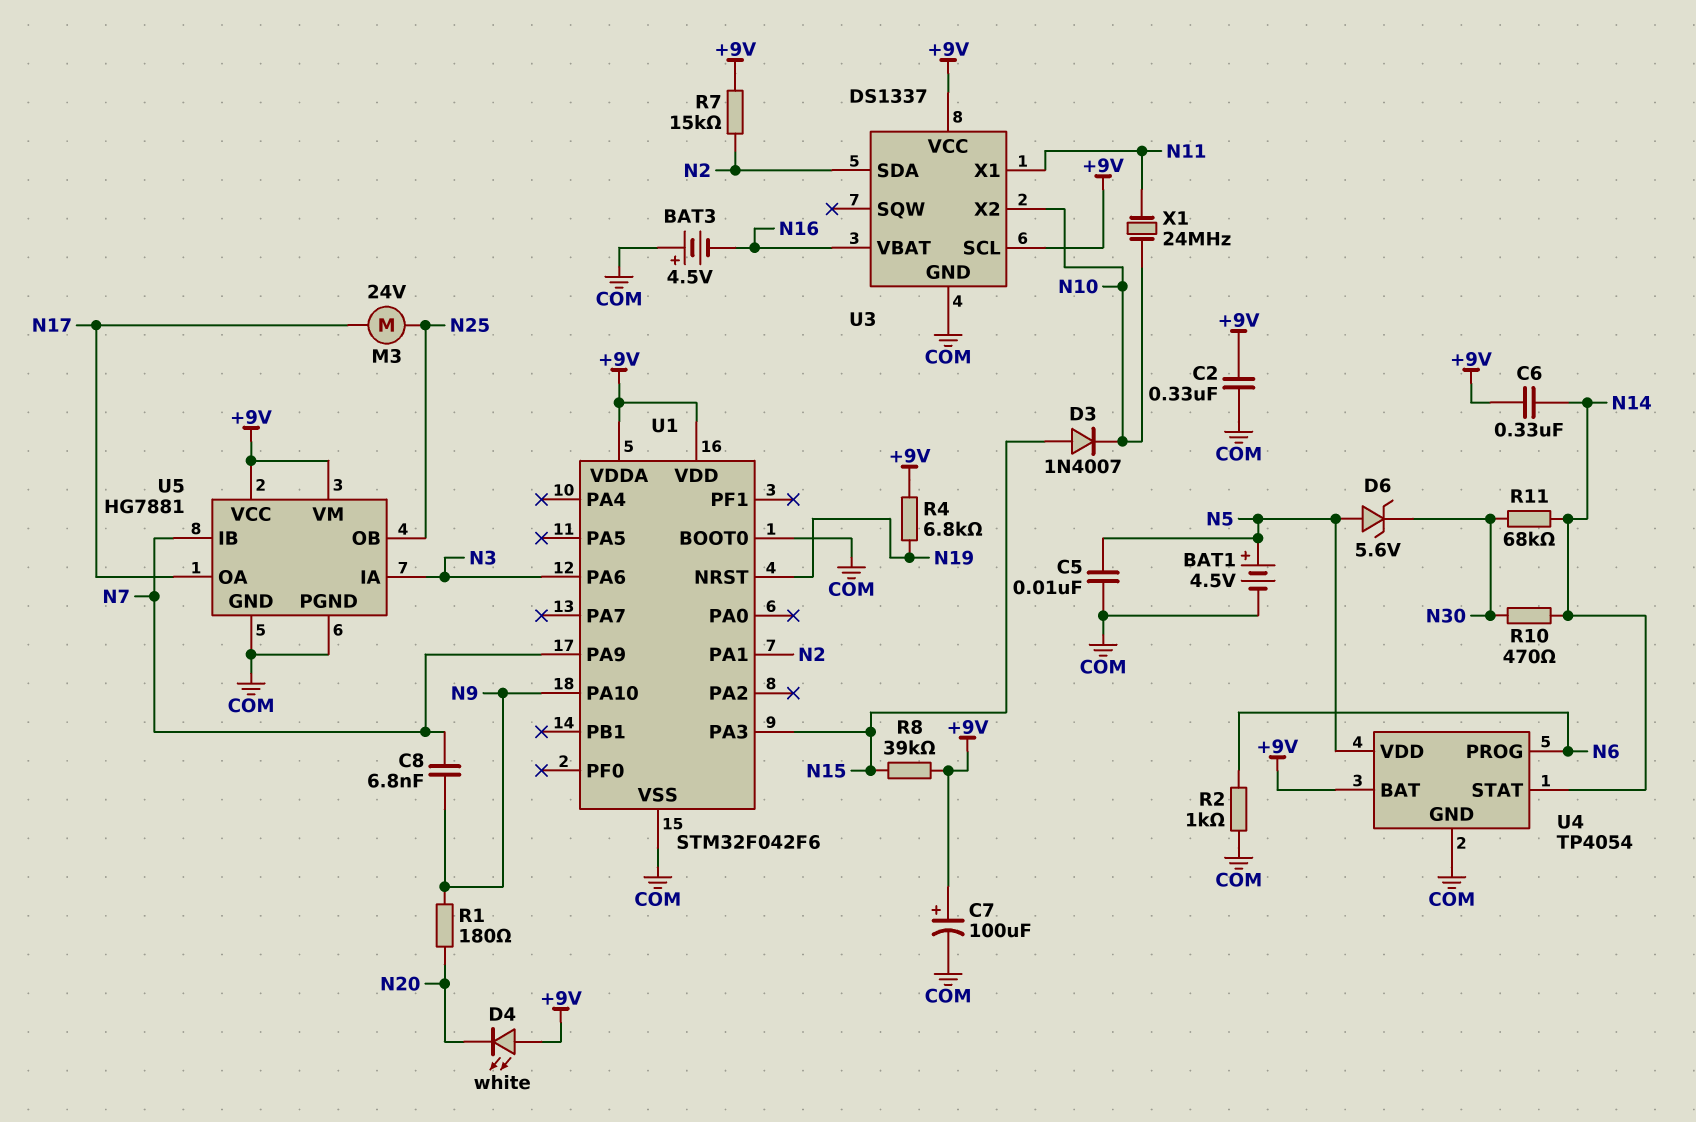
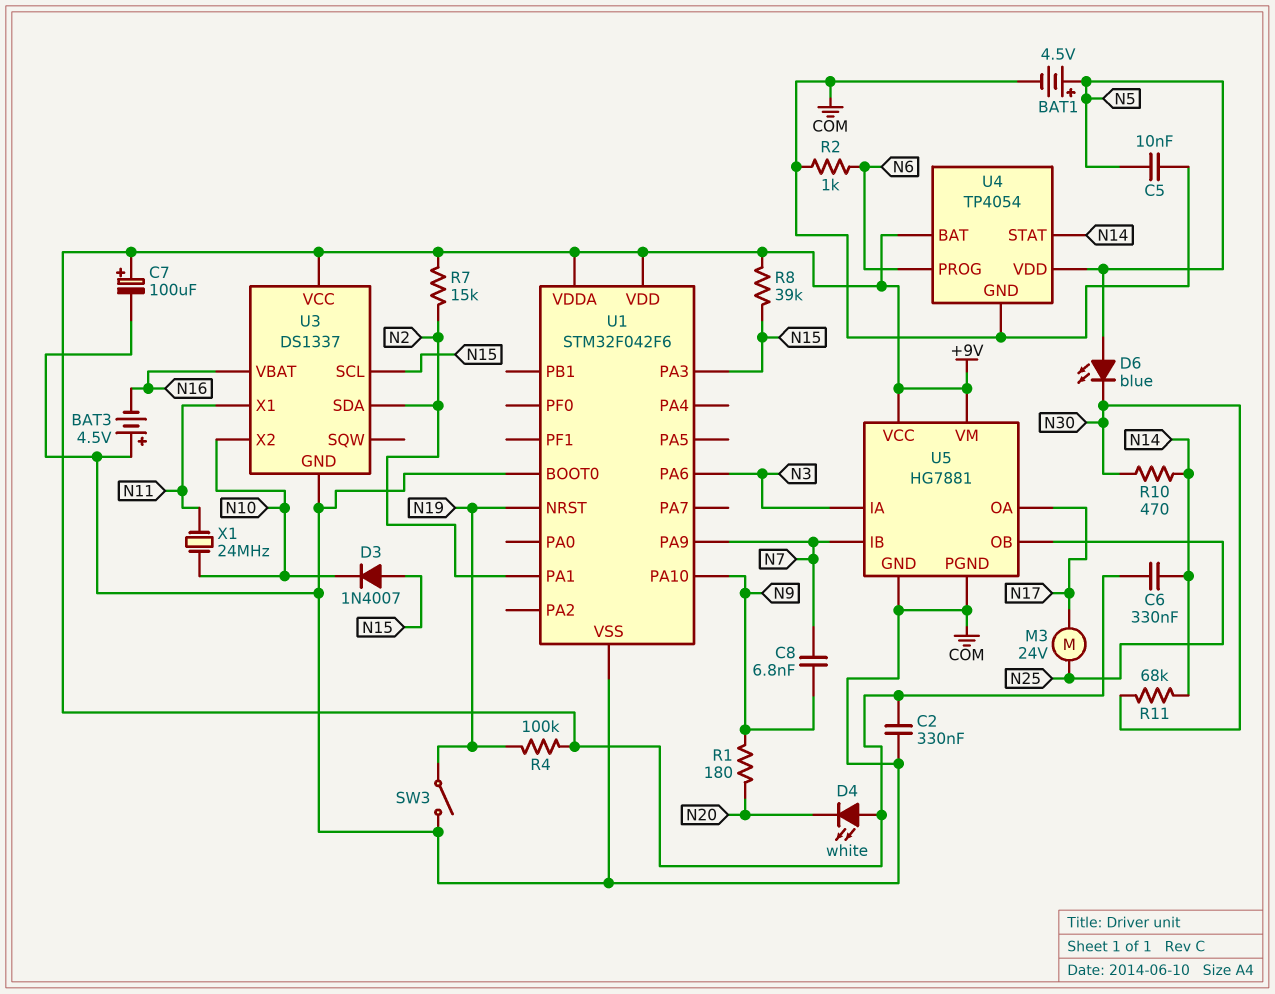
D6: zener 5.6V (A N5, K N30) -> LED blue (A N5, K N30)
R4: 6.8k (+9V, N19) -> 100k (+9V, N19)
SW3: none -> switch (COM, N19)
U3 pin SCL: +9V -> N15

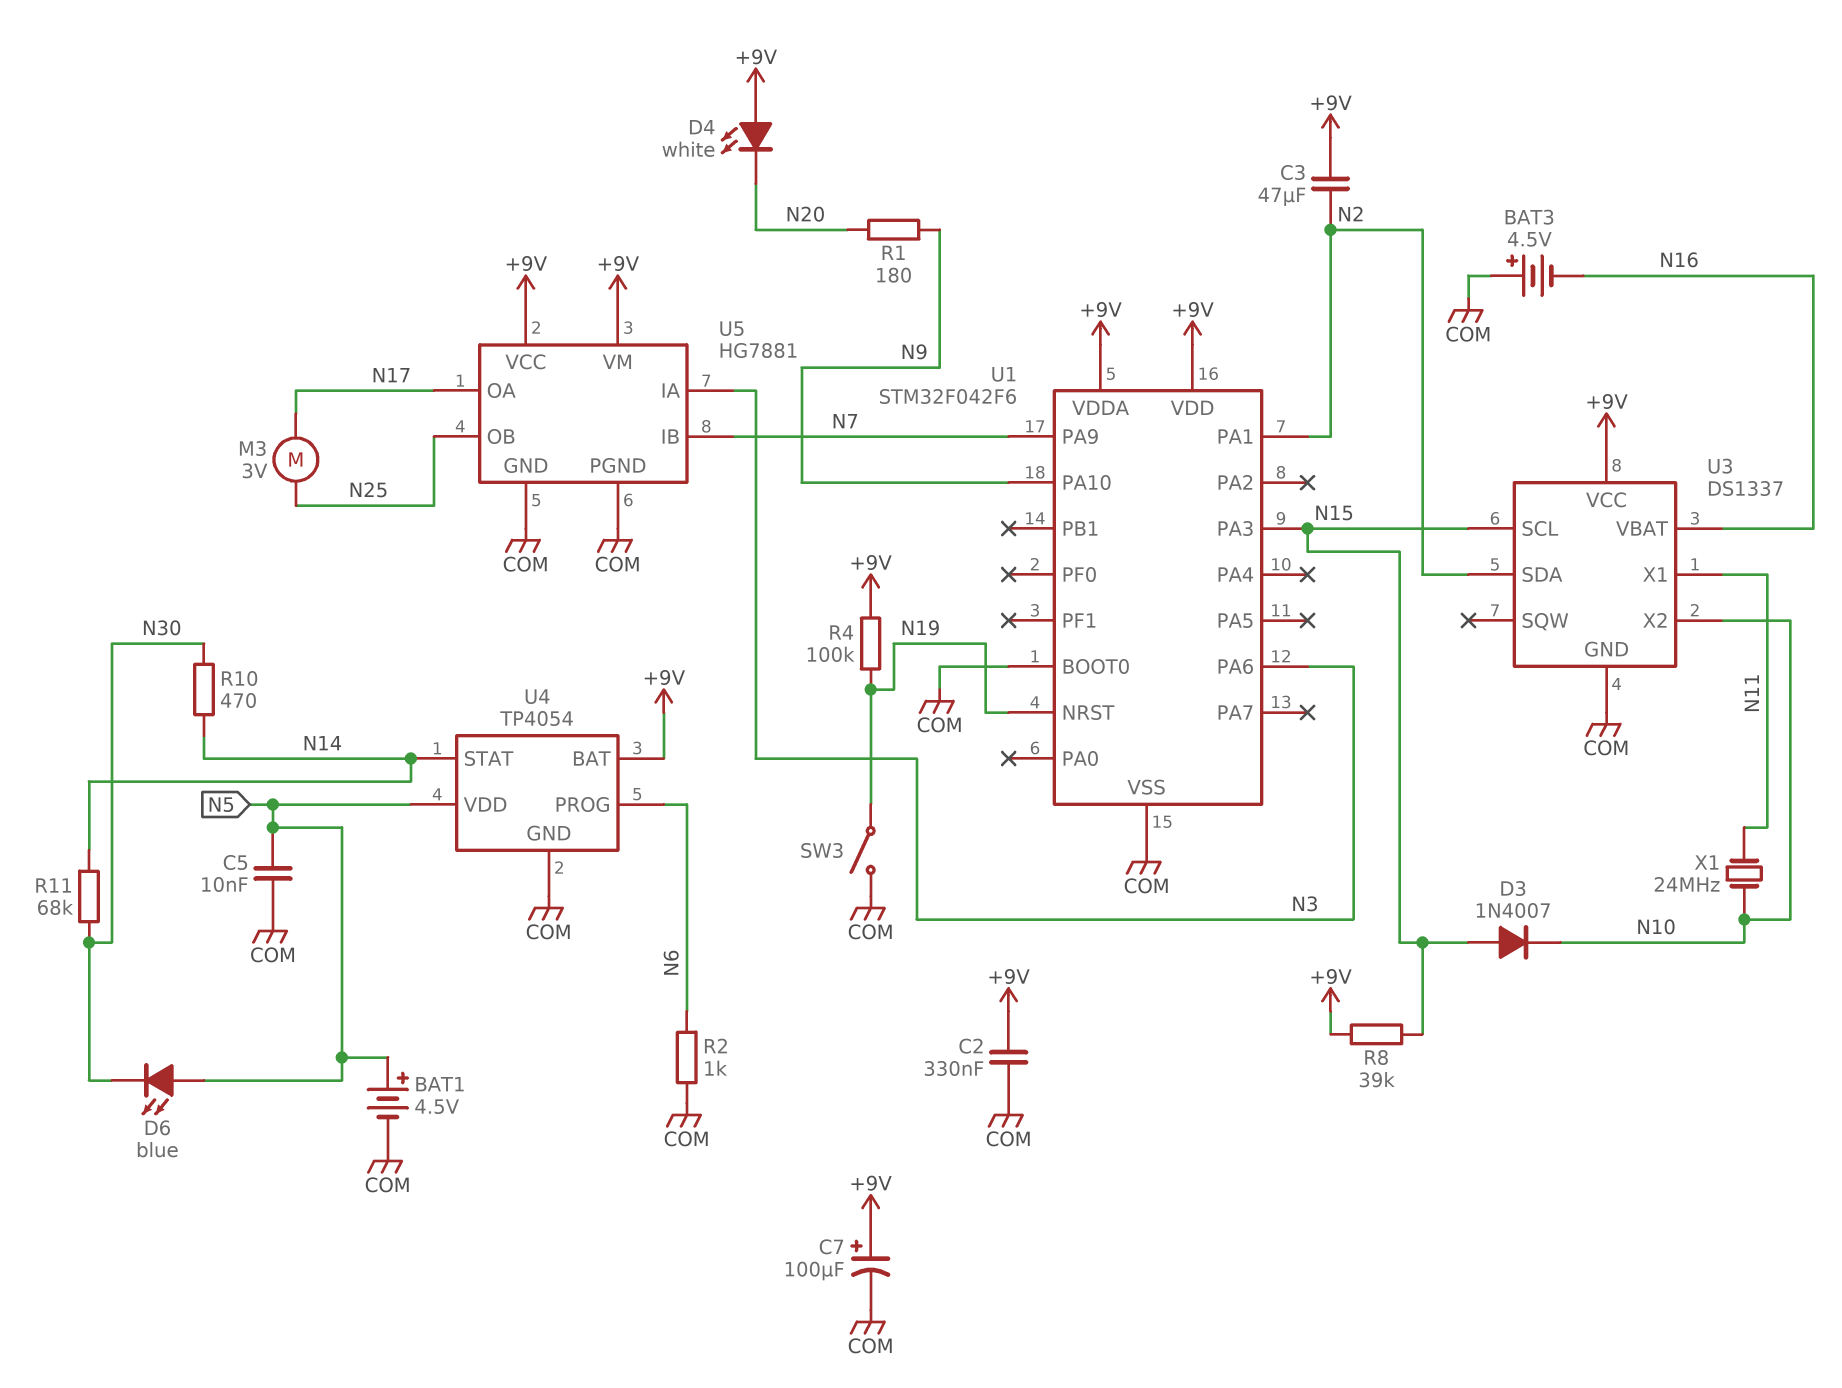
C3: none -> 47uF (+9V, N2)
C6: 330nF (+9V, N14) -> none
C8: 6.8nF (N7, N9) -> none
M3: motor 24V (N17, N25) -> motor 3V (N17, N25)
R7: 15k (+9V, N2) -> none

